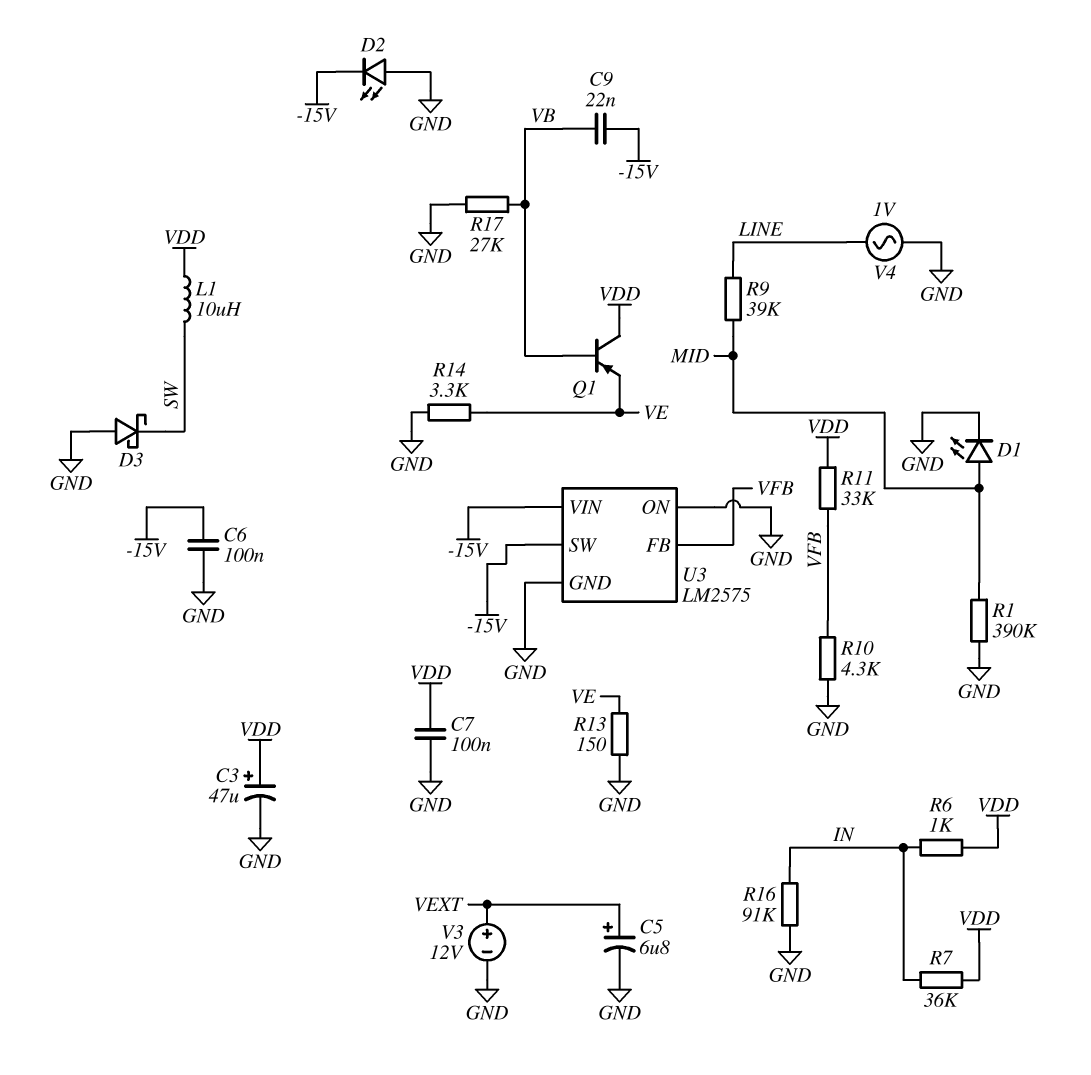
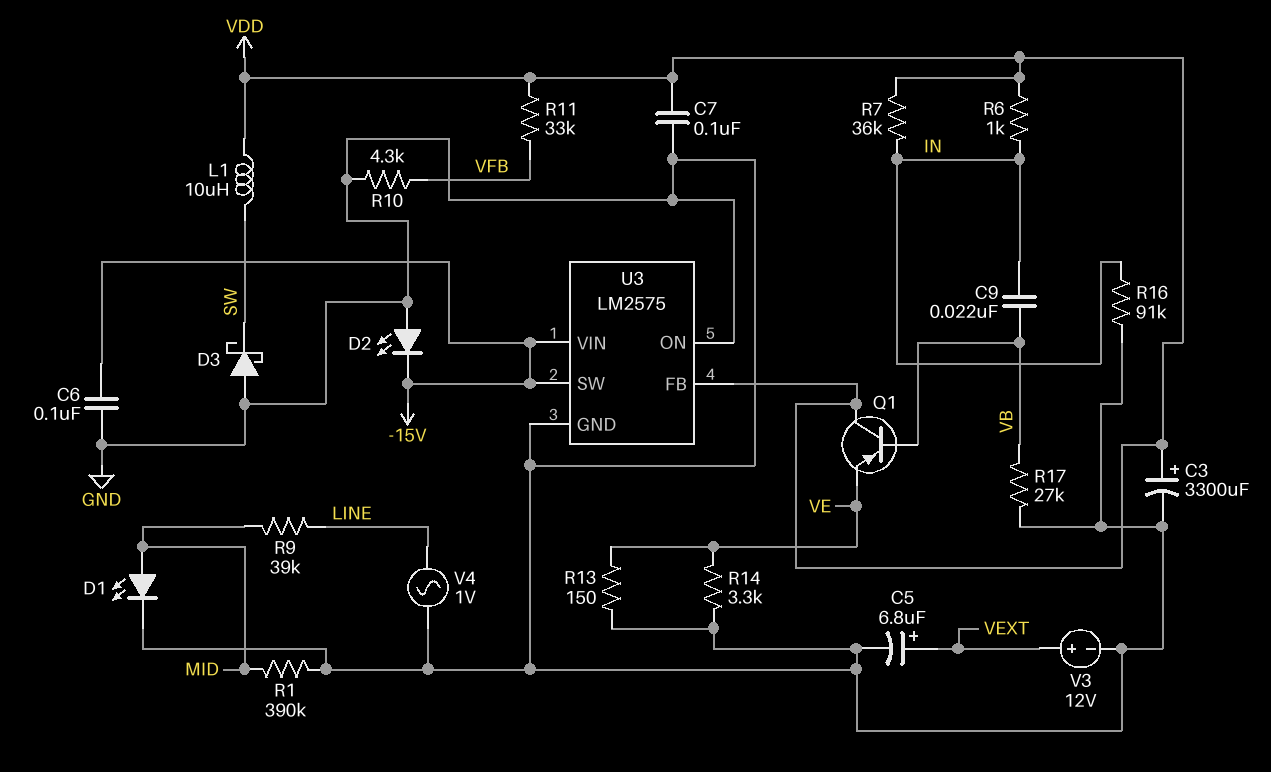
C3: 47uF (plus VDD, minus GND) -> 3300uF (plus VDD, minus GND)
C9: 22nF (-15V, VB) -> 22nF (IN, VB)
U3 pin FB: VFB -> VDD

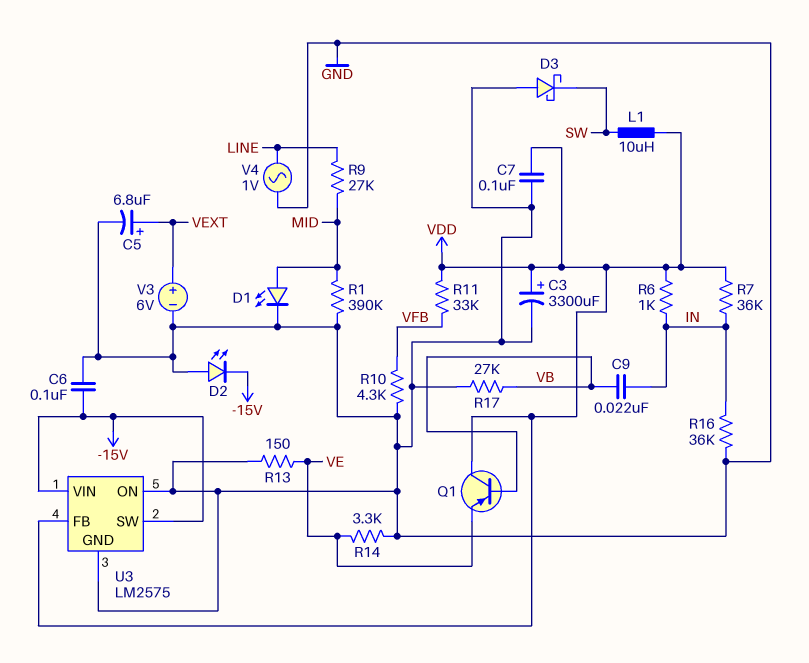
R9: 39k (LINE, MID) -> 27k (LINE, MID)
R16: 91k (GND, IN) -> 36k (GND, IN)
V3: 12V (plus VEXT, minus GND) -> 6V (plus VEXT, minus GND)

